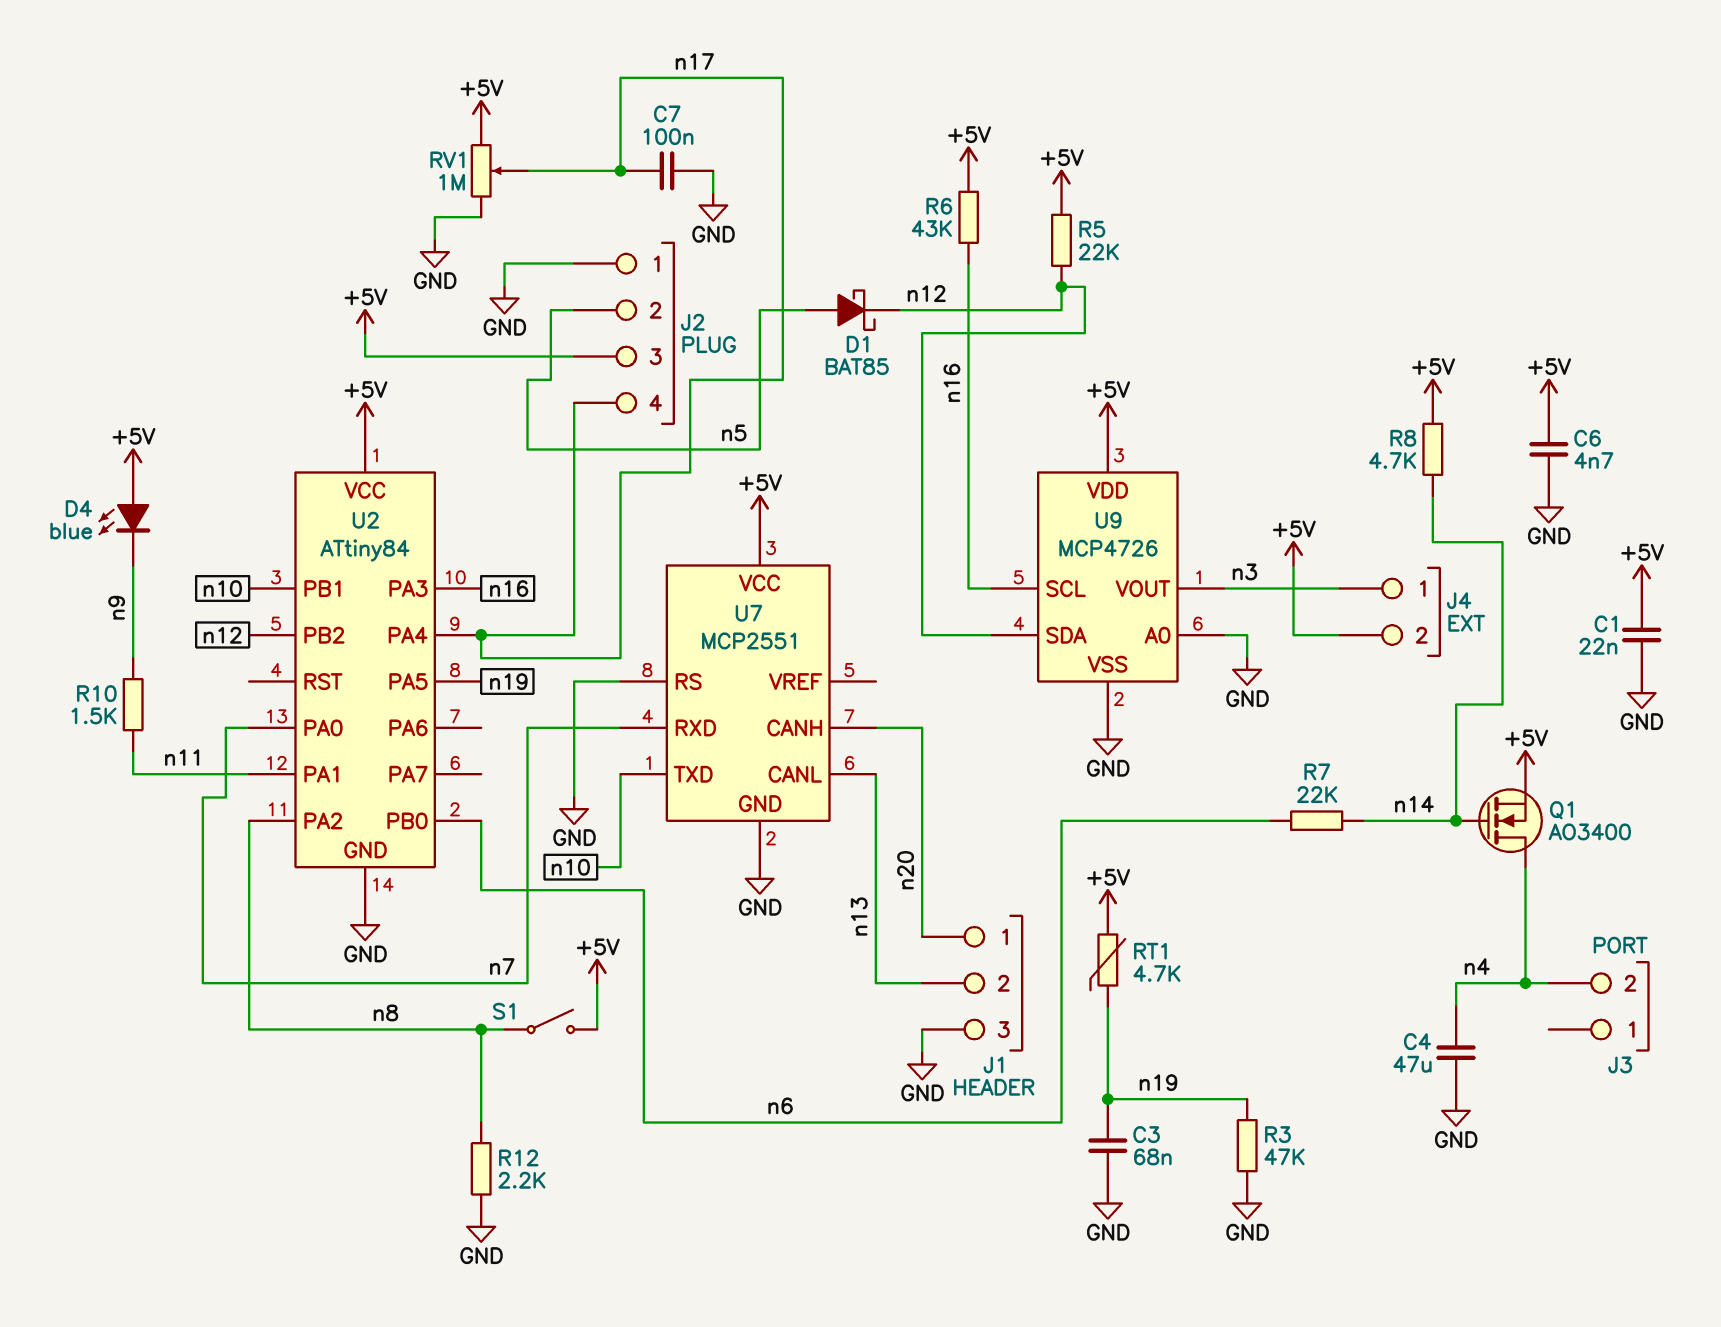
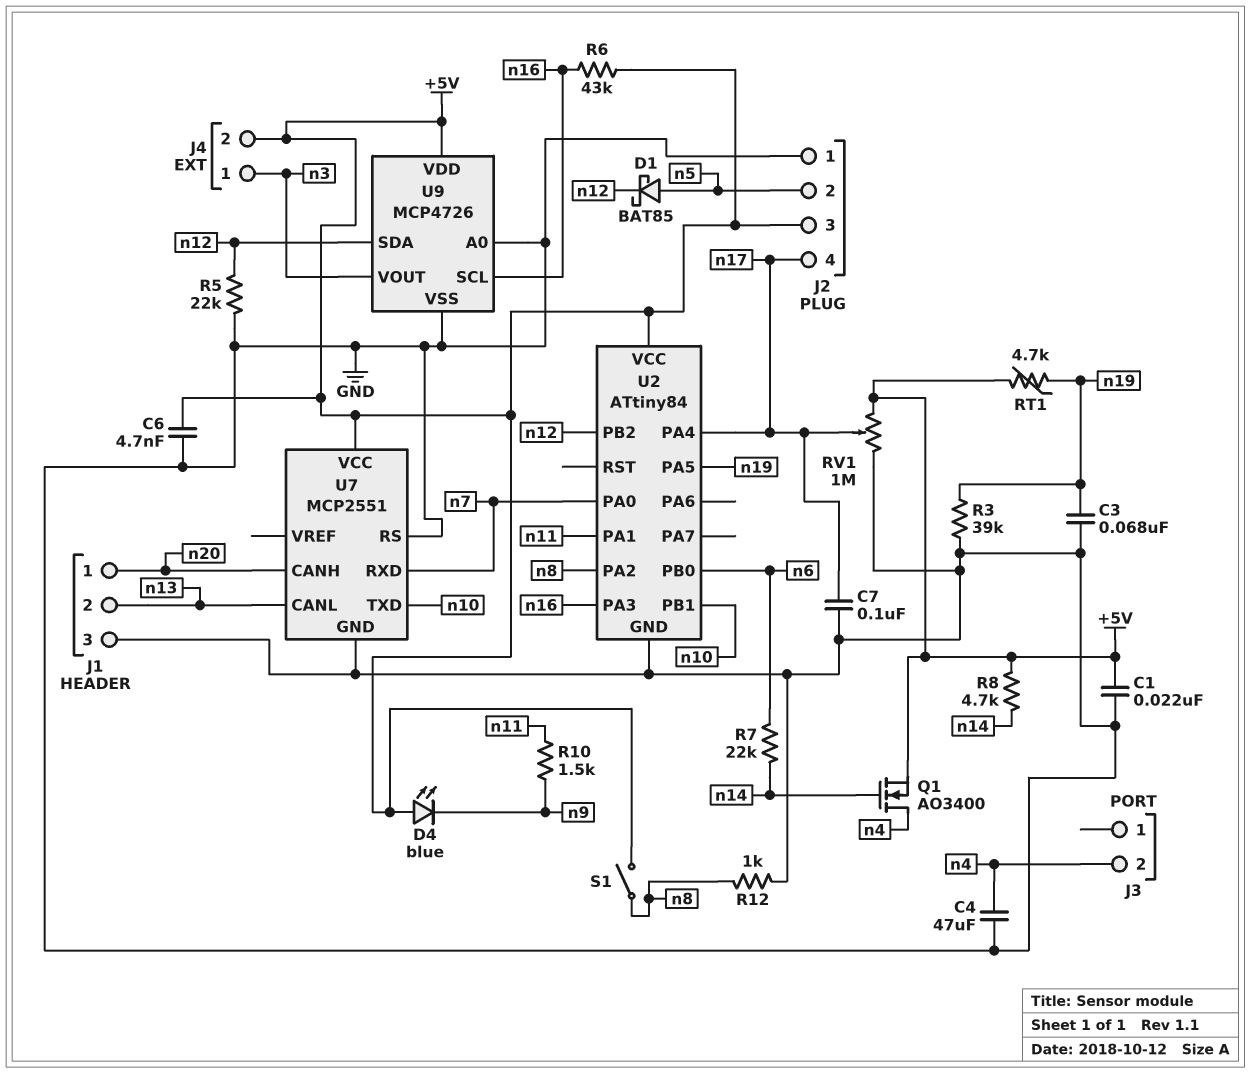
R3: 47k (GND, n19) -> 39k (GND, n19)
R5: 22k (+5V, n12) -> 22k (GND, n12)
R12: 2.2k (GND, n8) -> 1k (GND, n8)

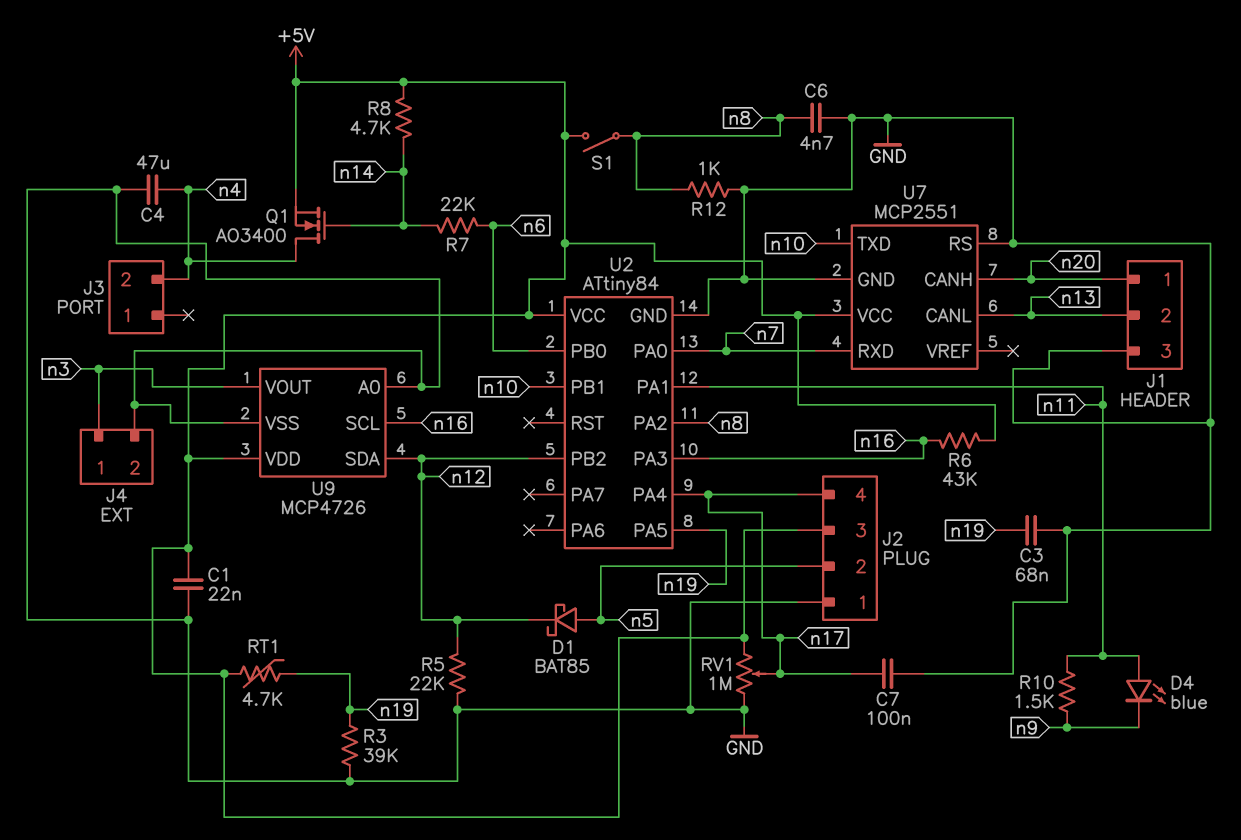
C6: 4.7nF (+5V, GND) -> 4.7nF (GND, n8)
D4: LED blue (A +5V, K n9) -> LED blue (A n11, K n9)
J4 pin 2: +5V -> GND

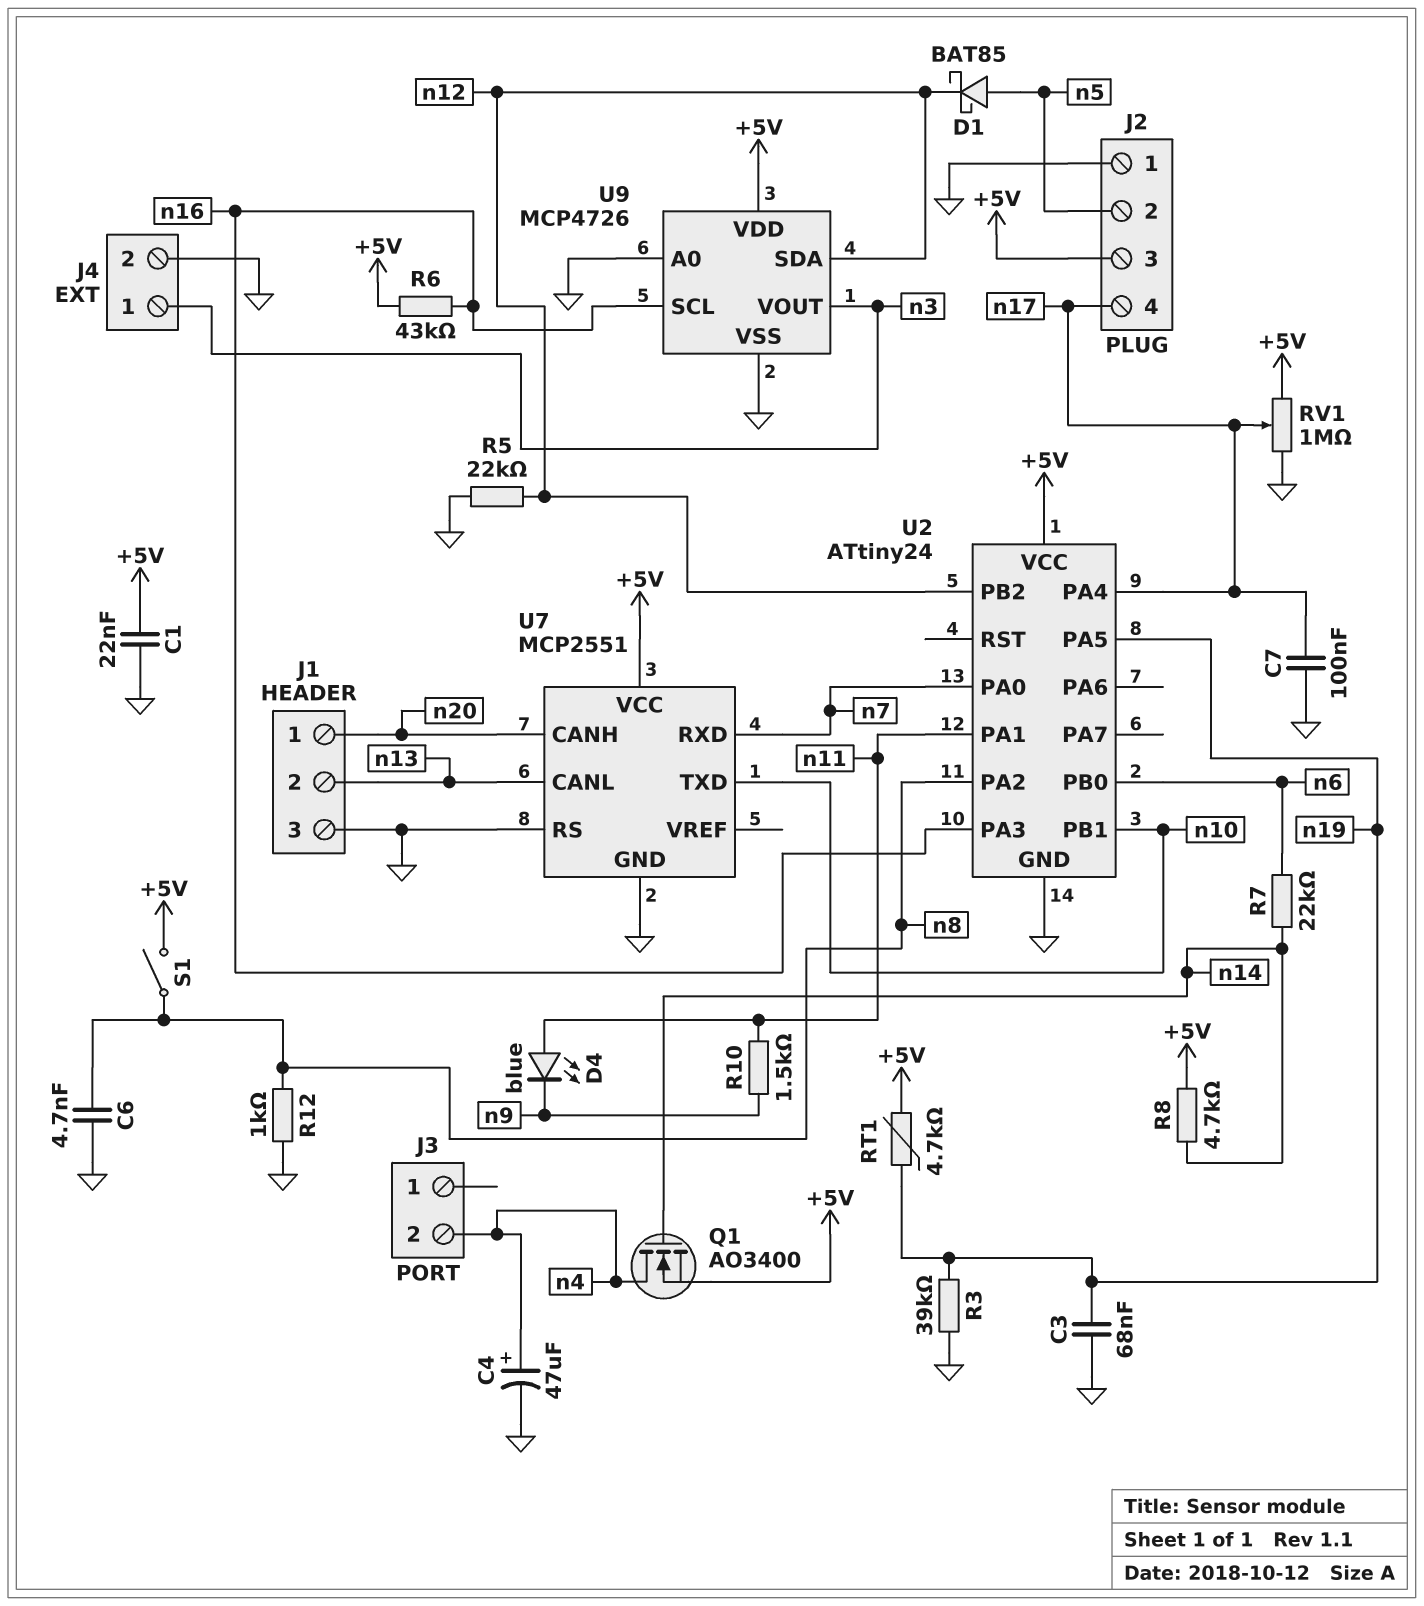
C4: 47uF (GND, n4) -> 47uF (plus n4, minus GND)
U2: ATtiny84 -> ATtiny24

